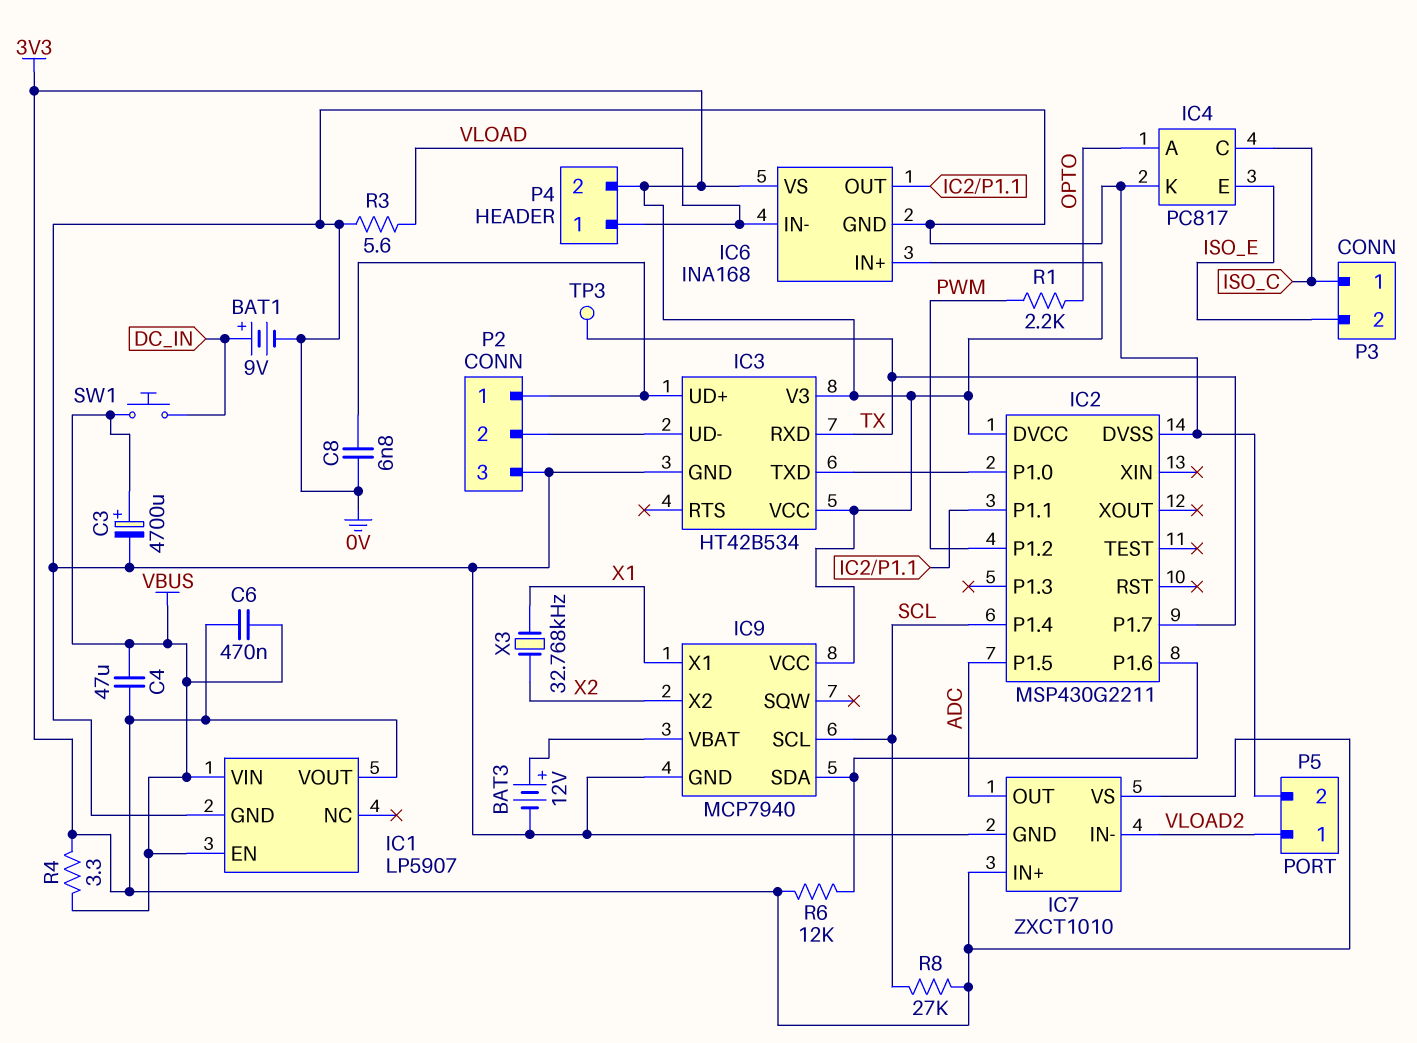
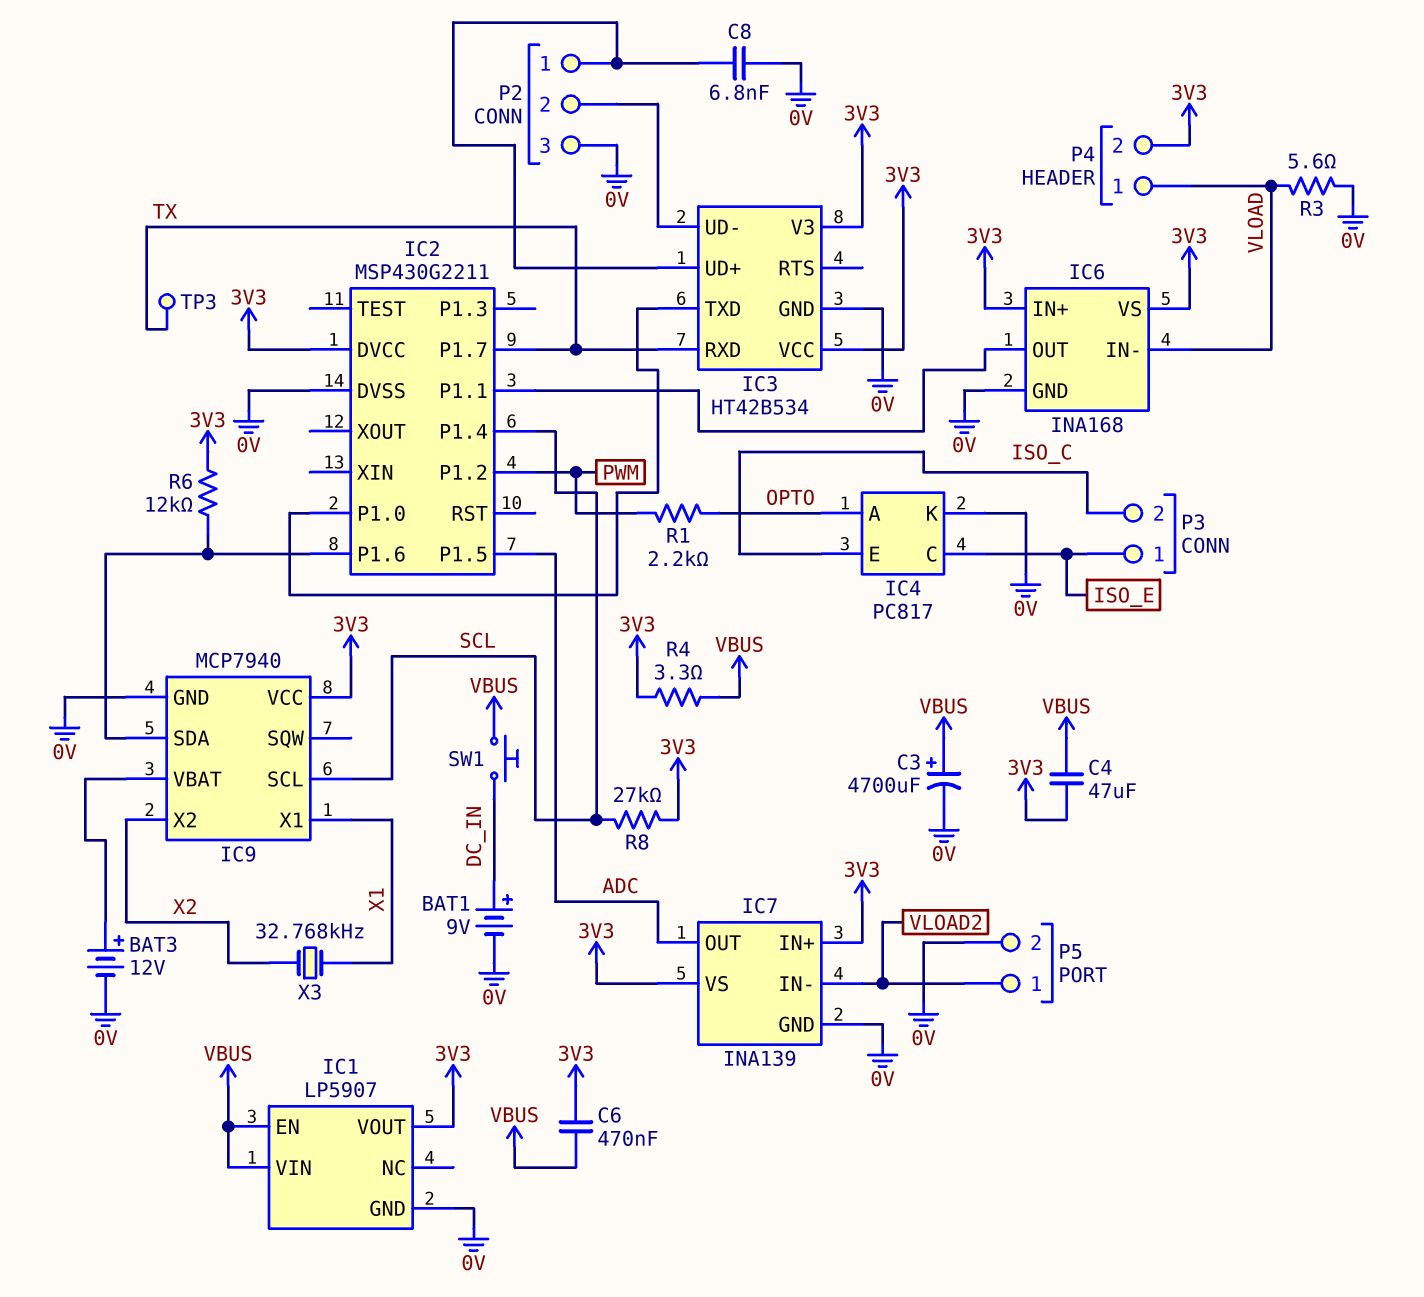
IC4 pin C: ISO_C -> ISO_E
IC4 pin E: ISO_E -> ISO_C
IC7: ZXCT1010 -> INA139
P3 pin 1: ISO_C -> ISO_E
P3 pin 2: ISO_E -> ISO_C

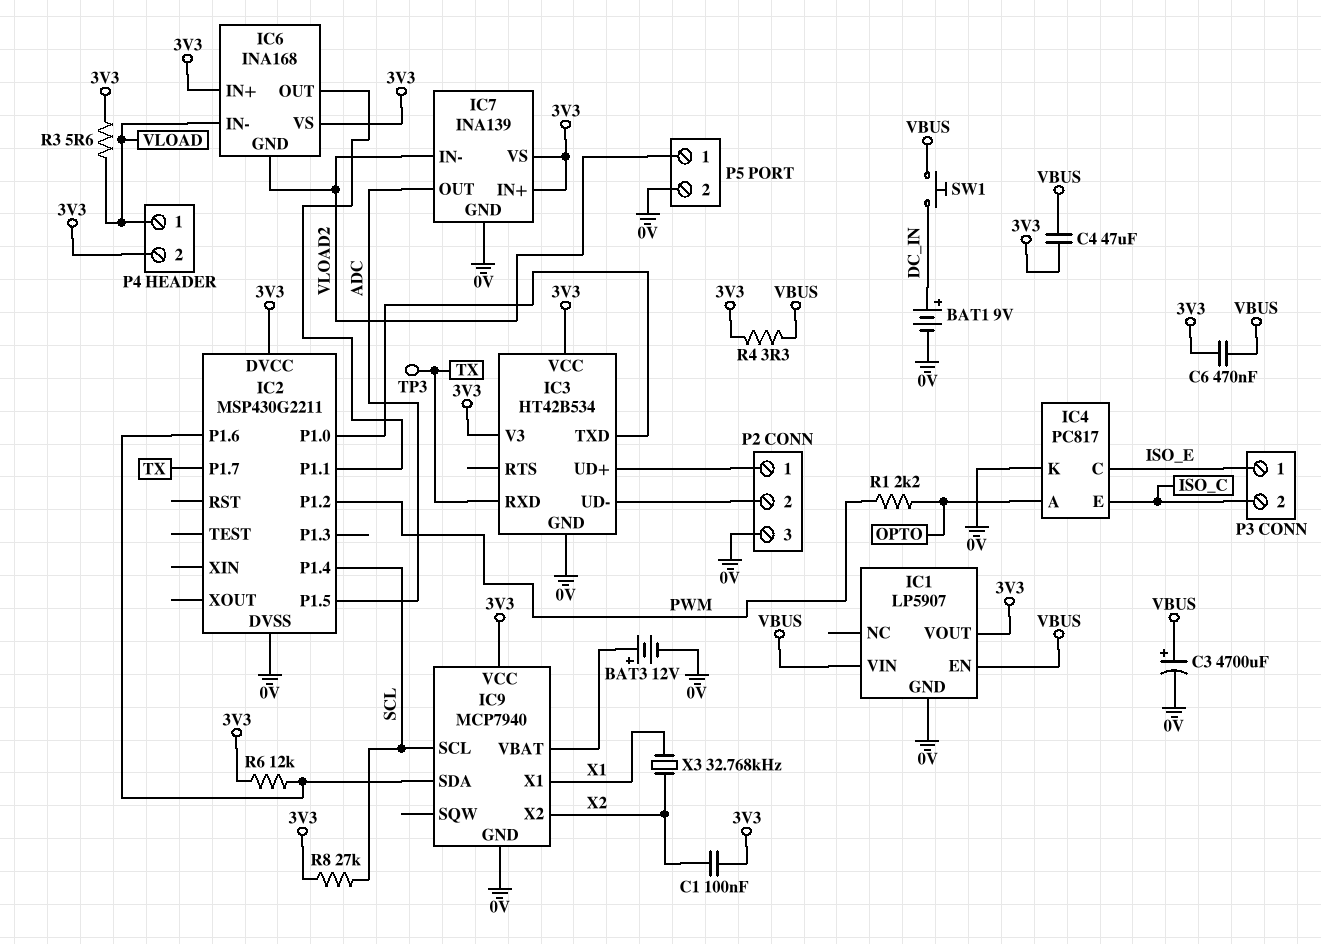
C1: none -> 100nF (3V3, X2)
C8: 6.8nF (0V, IC3/UD+) -> none
IC6 pin GND: 0V -> VLOAD2
R3: 5.6 (0V, VLOAD) -> 5.6 (3V3, VLOAD)

